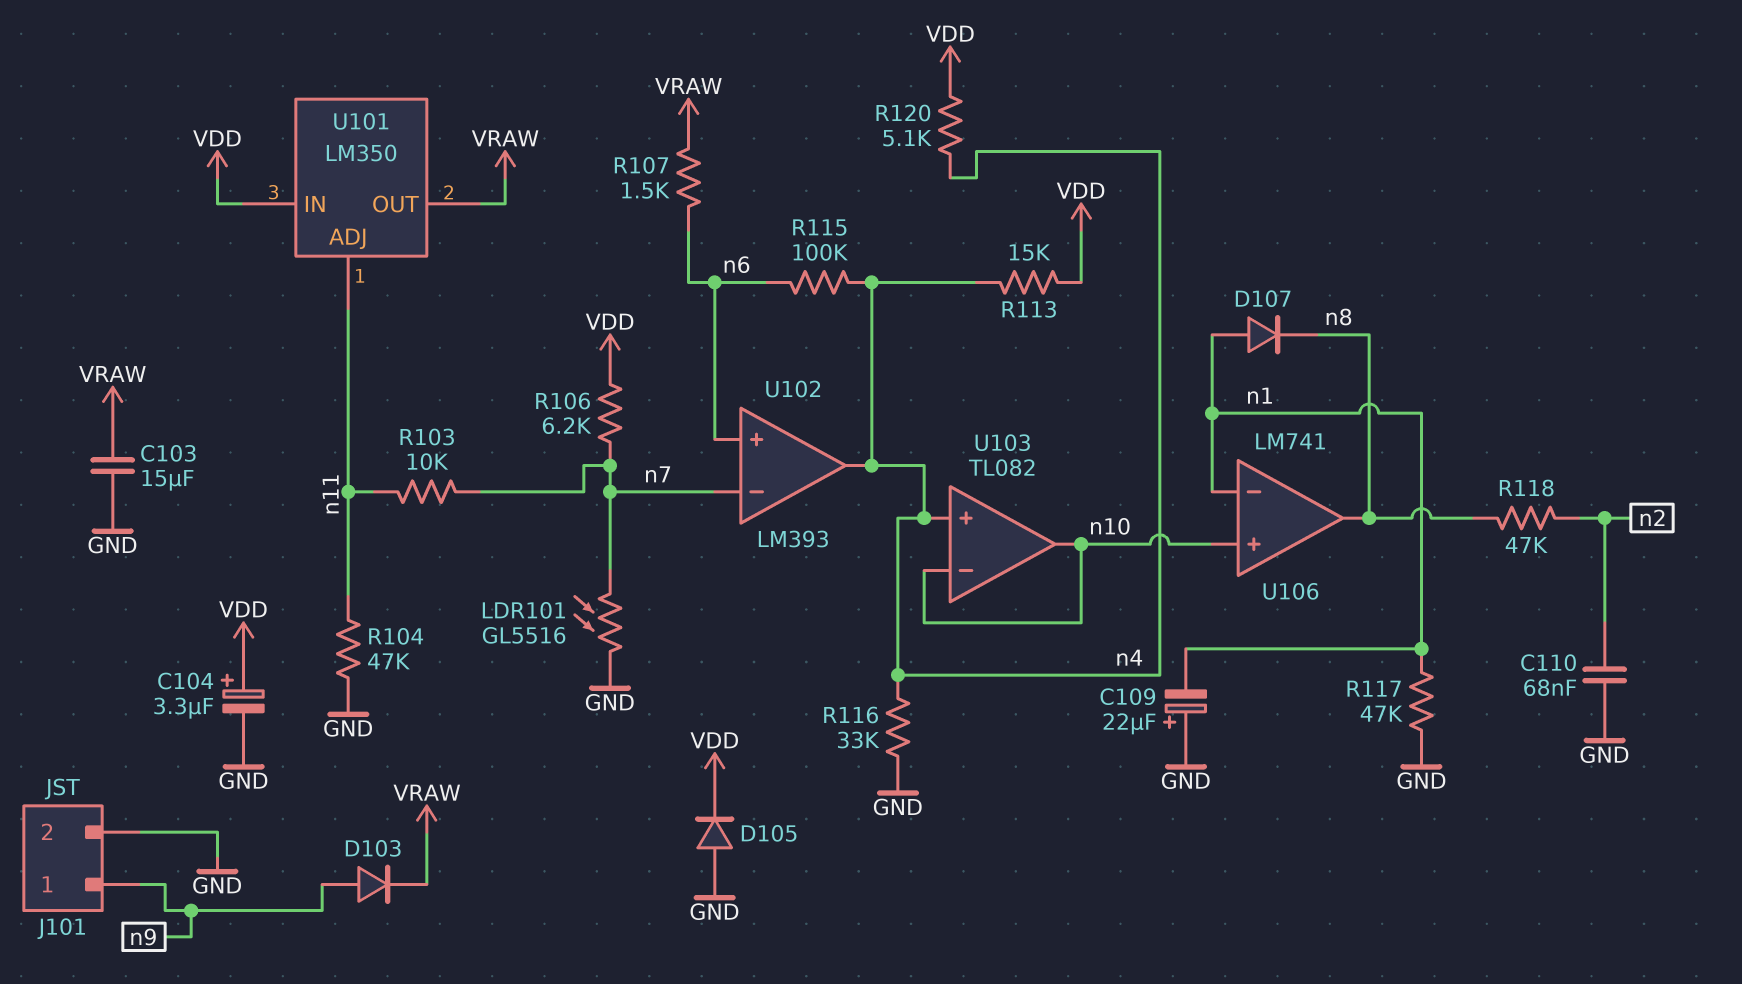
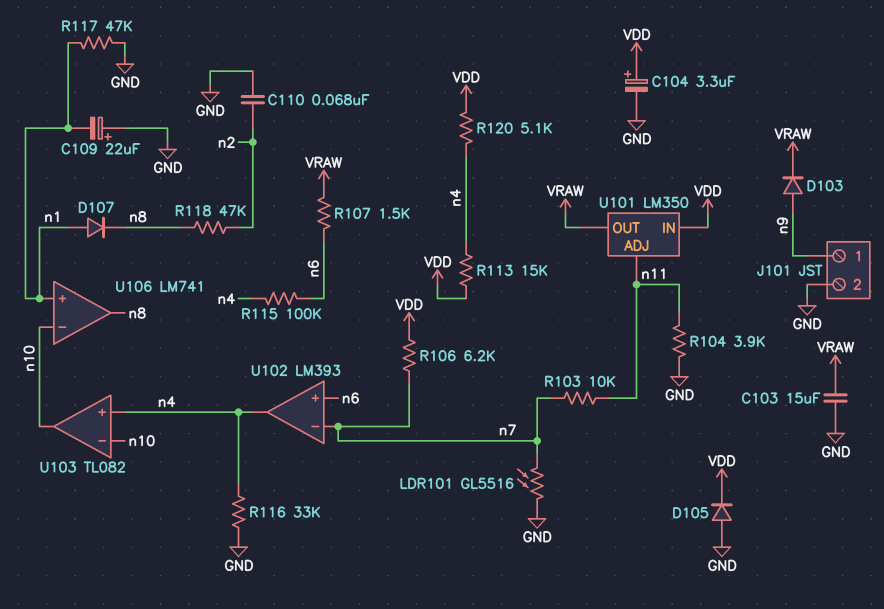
R104: 47k (GND, n11) -> 3.9k (GND, n11)
U106 pin in+: n10 -> n1
U106 pin in-: n1 -> n10

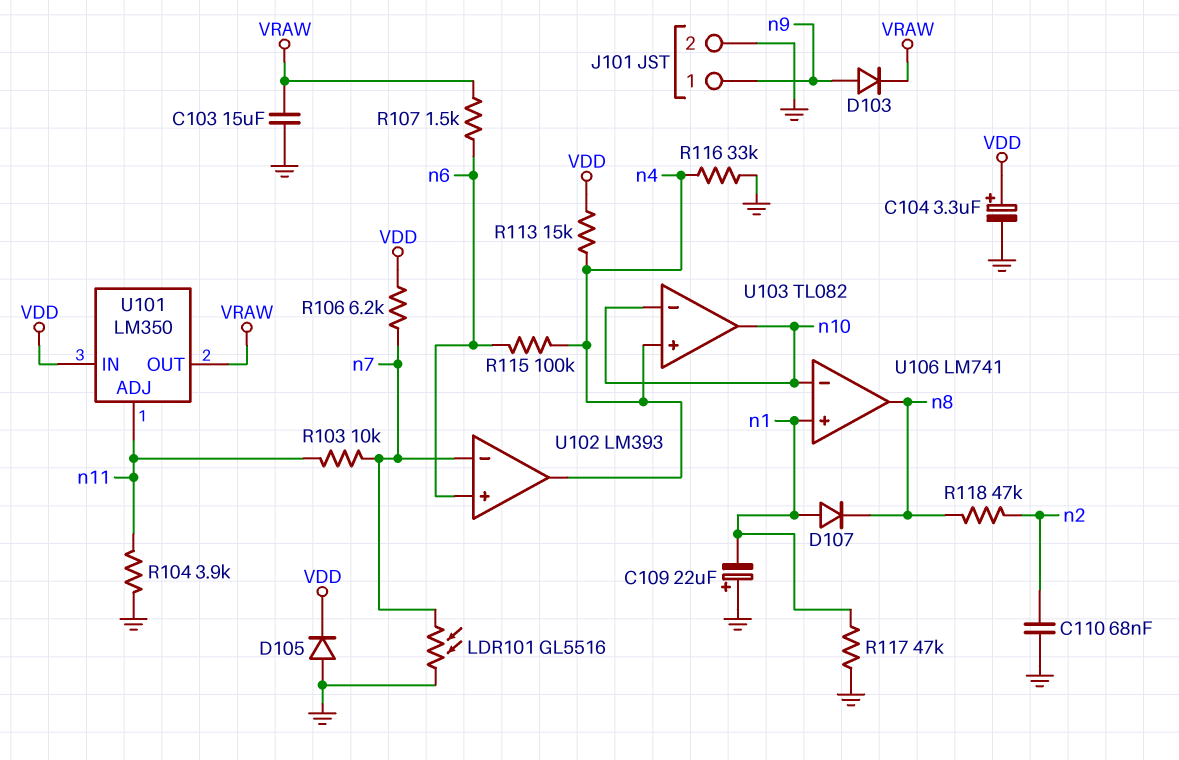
R120: 5.1k (VDD, n4) -> none

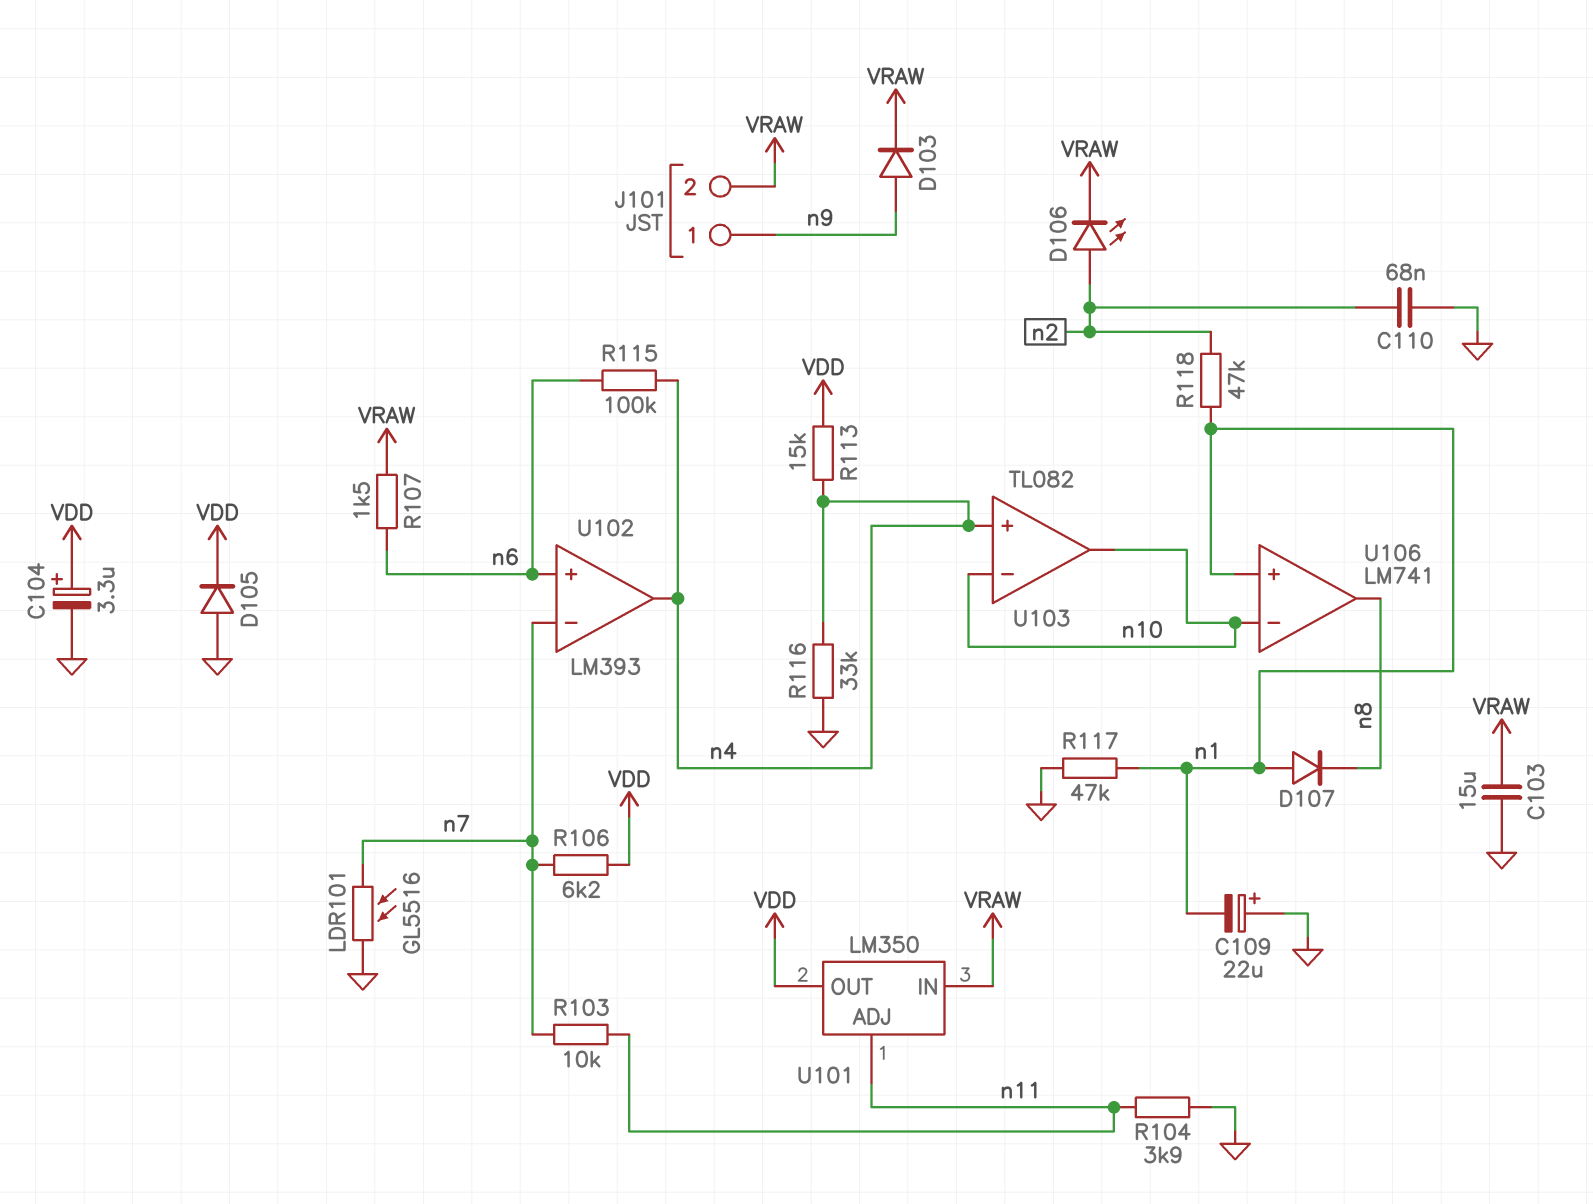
D106: none -> LED (A n2, K VRAW)
J101 pin 2: GND -> VRAW
R118: 47k (n2, n8) -> 47k (n1, n2)
U101 pin IN: VDD -> VRAW
U101 pin OUT: VRAW -> VDD

